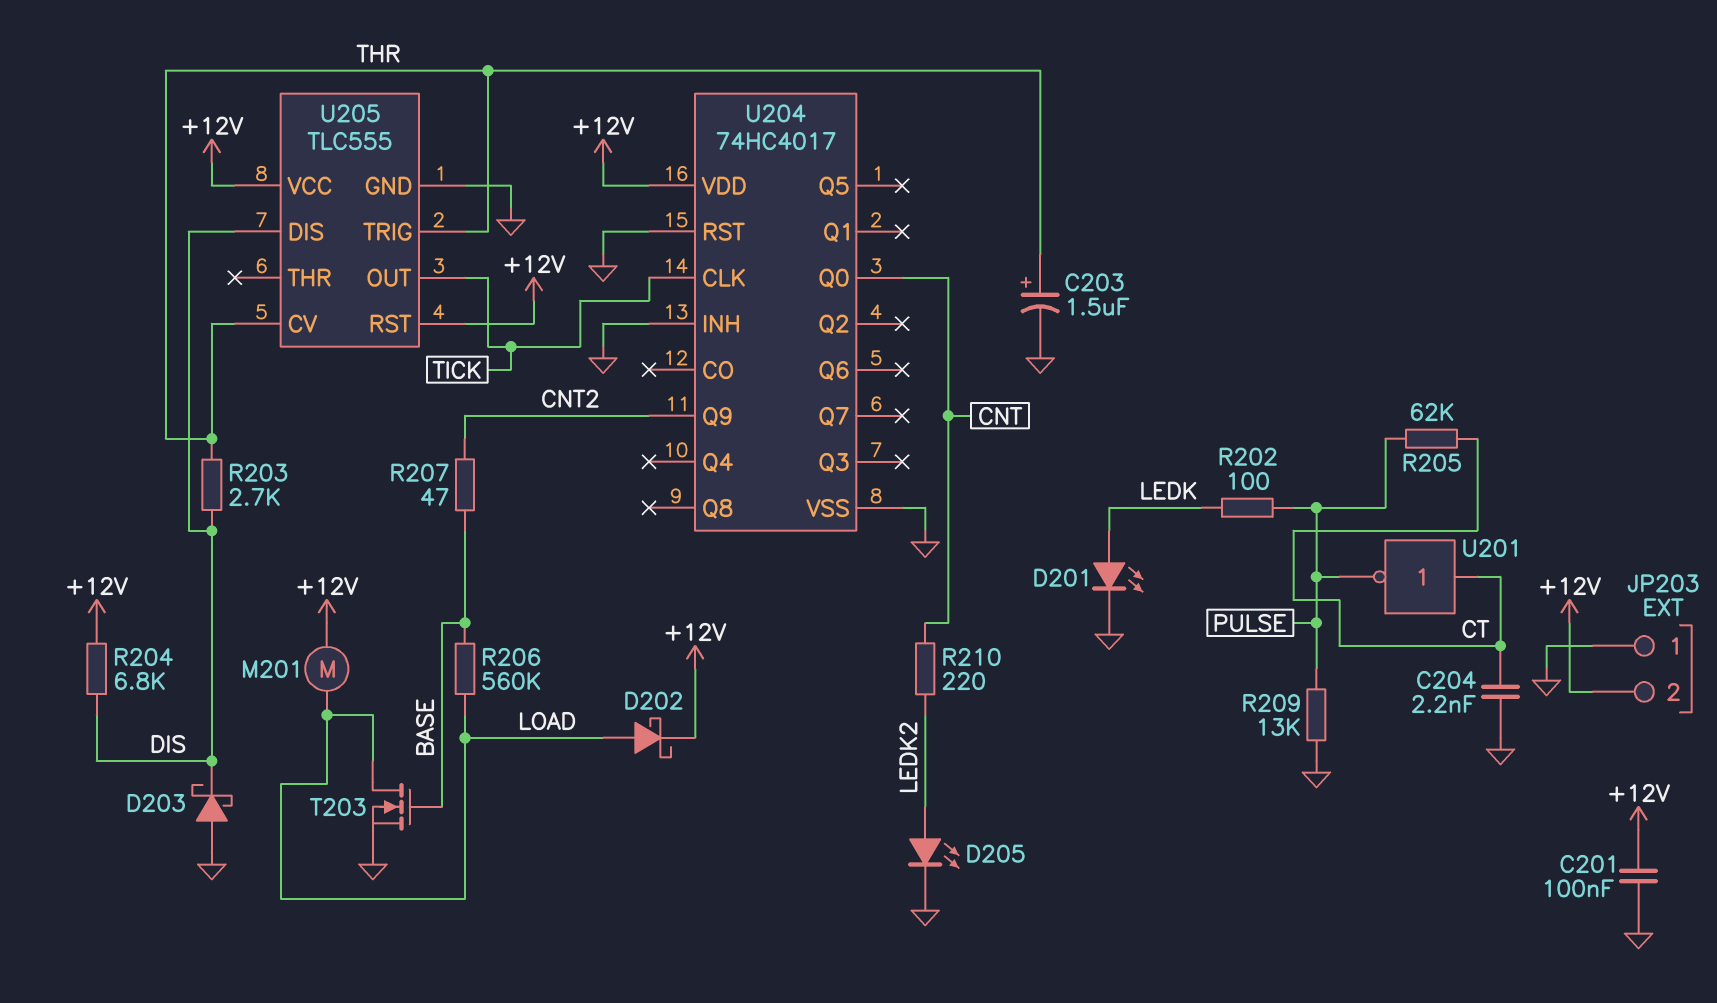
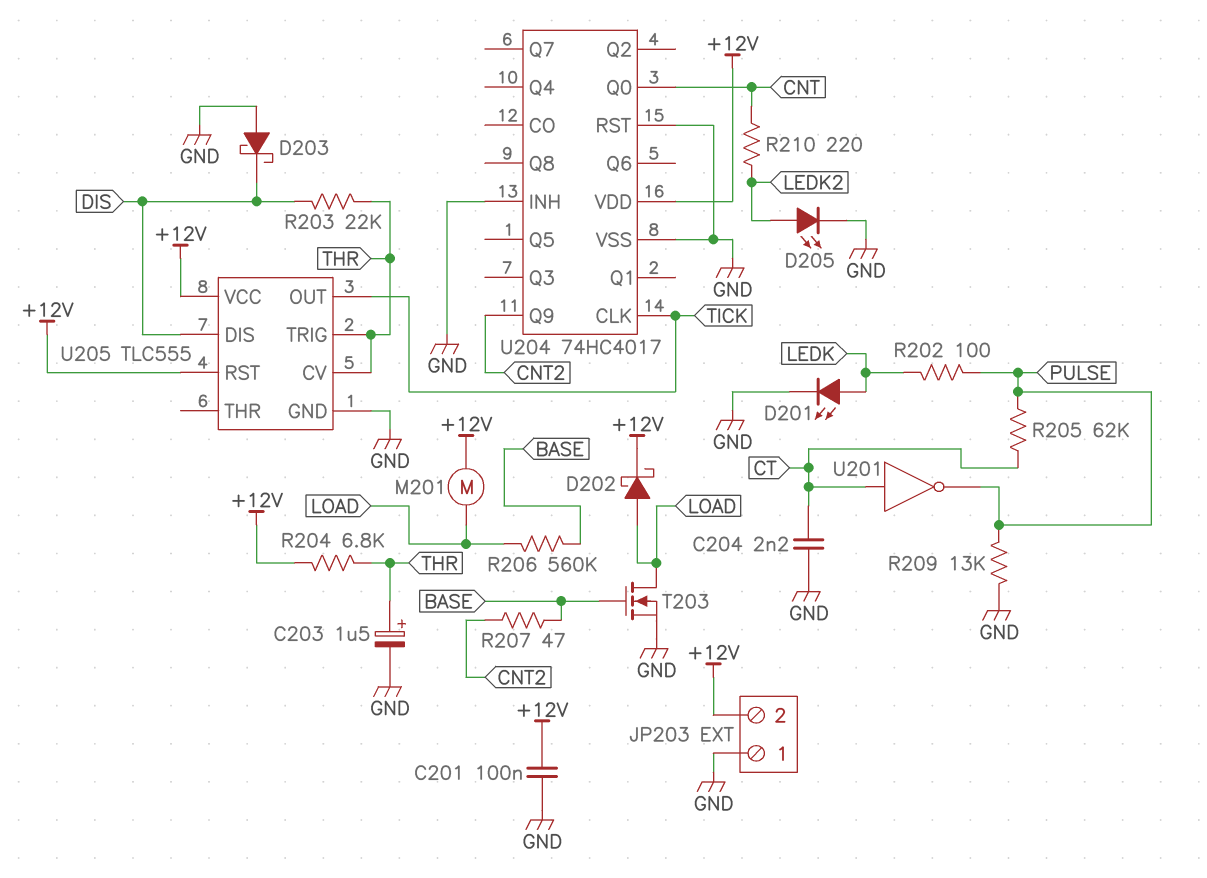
R203: 2.7k (DIS, THR) -> 22k (DIS, THR)
R204: 6.8k (+12V, DIS) -> 6.8k (+12V, THR)

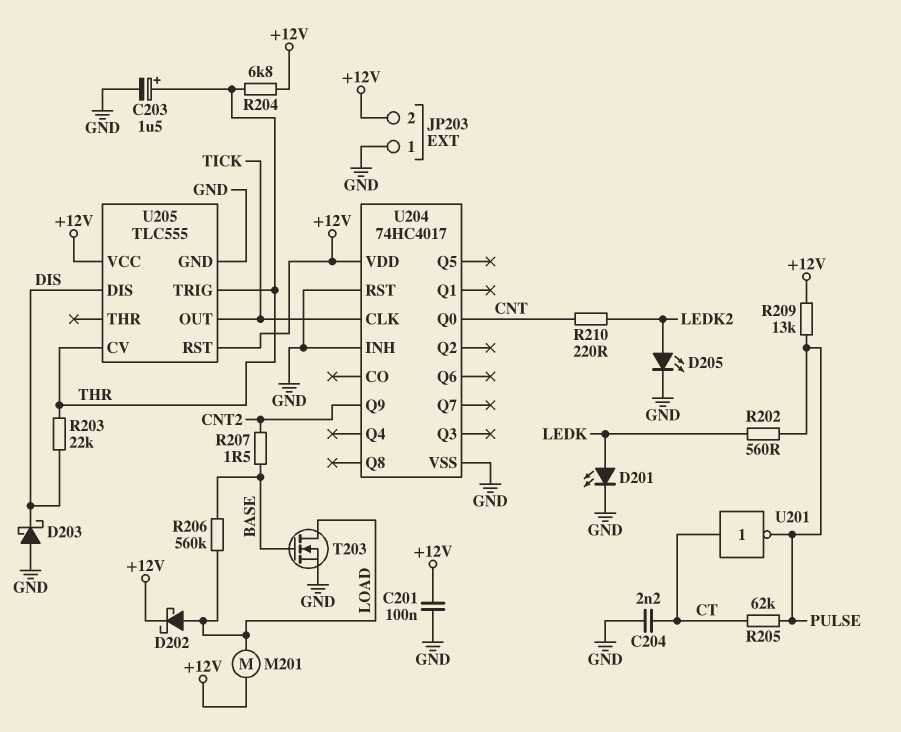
R202: 100 (LEDK, PULSE) -> 560 (LEDK, PULSE)
R207: 47 (BASE, CNT2) -> 1.5 (BASE, CNT2)
R209: 13k (GND, PULSE) -> 13k (+12V, PULSE)

